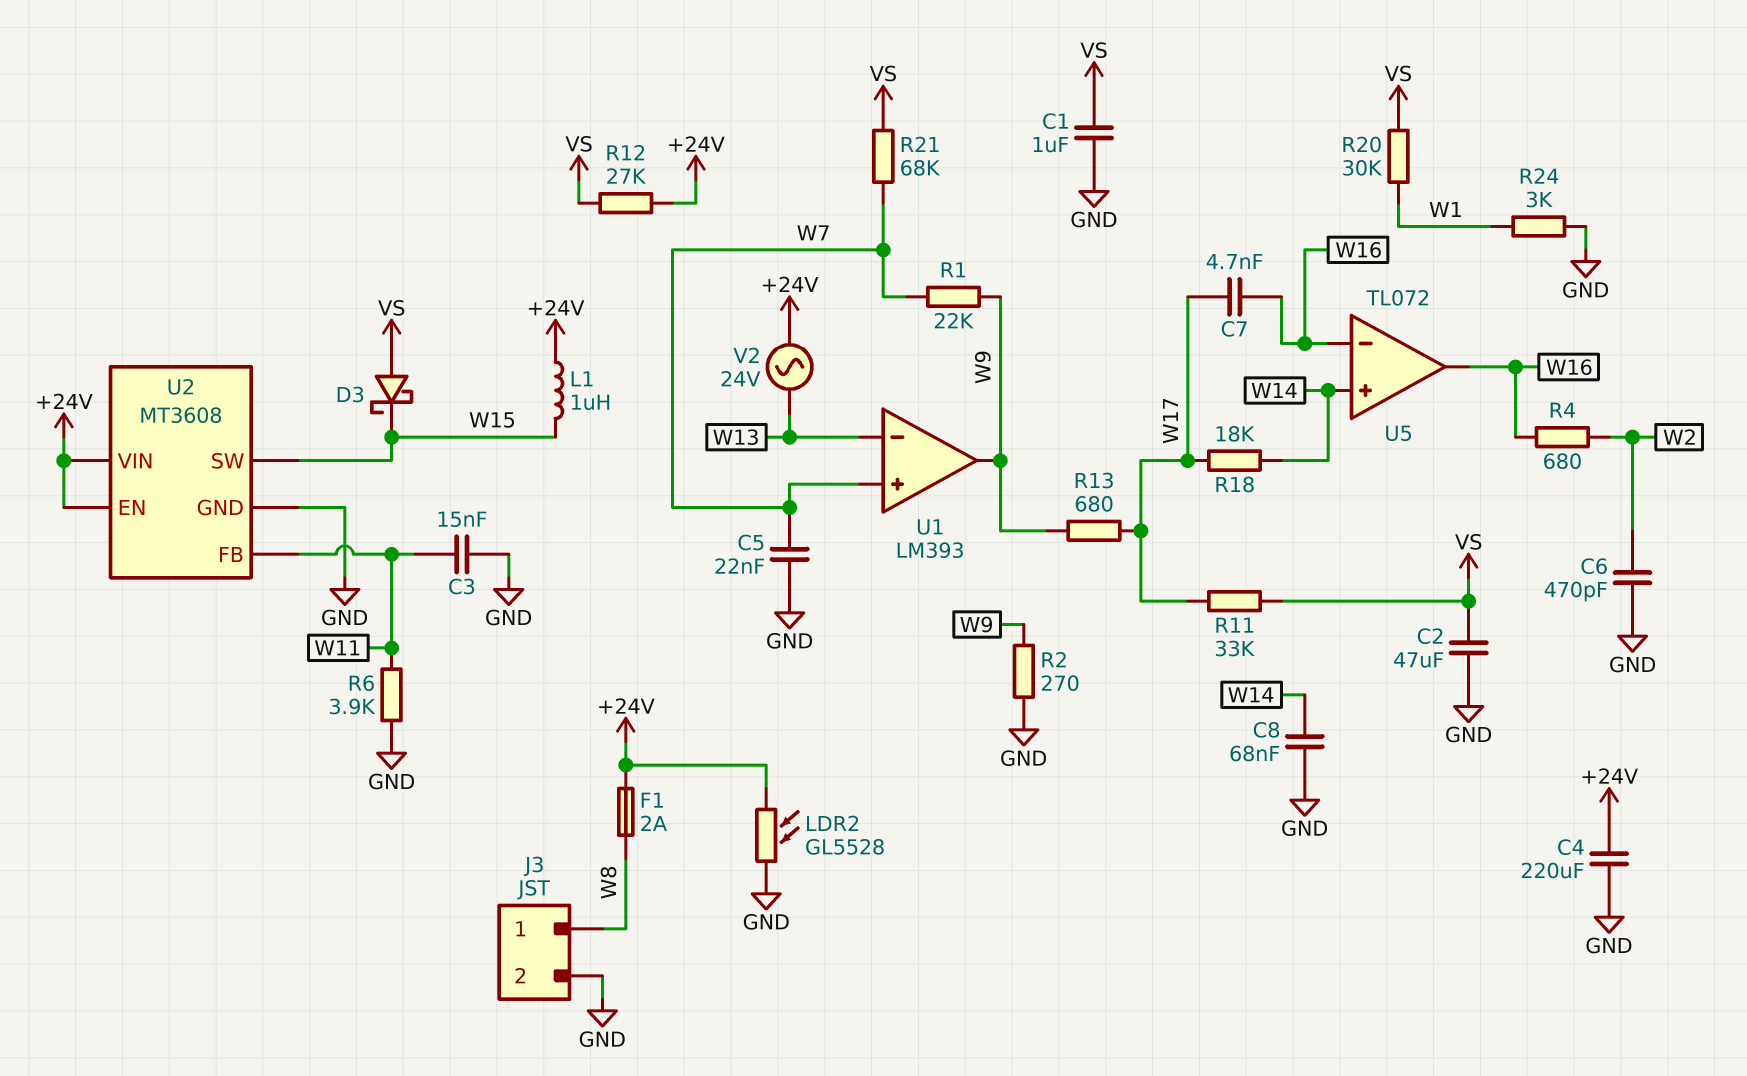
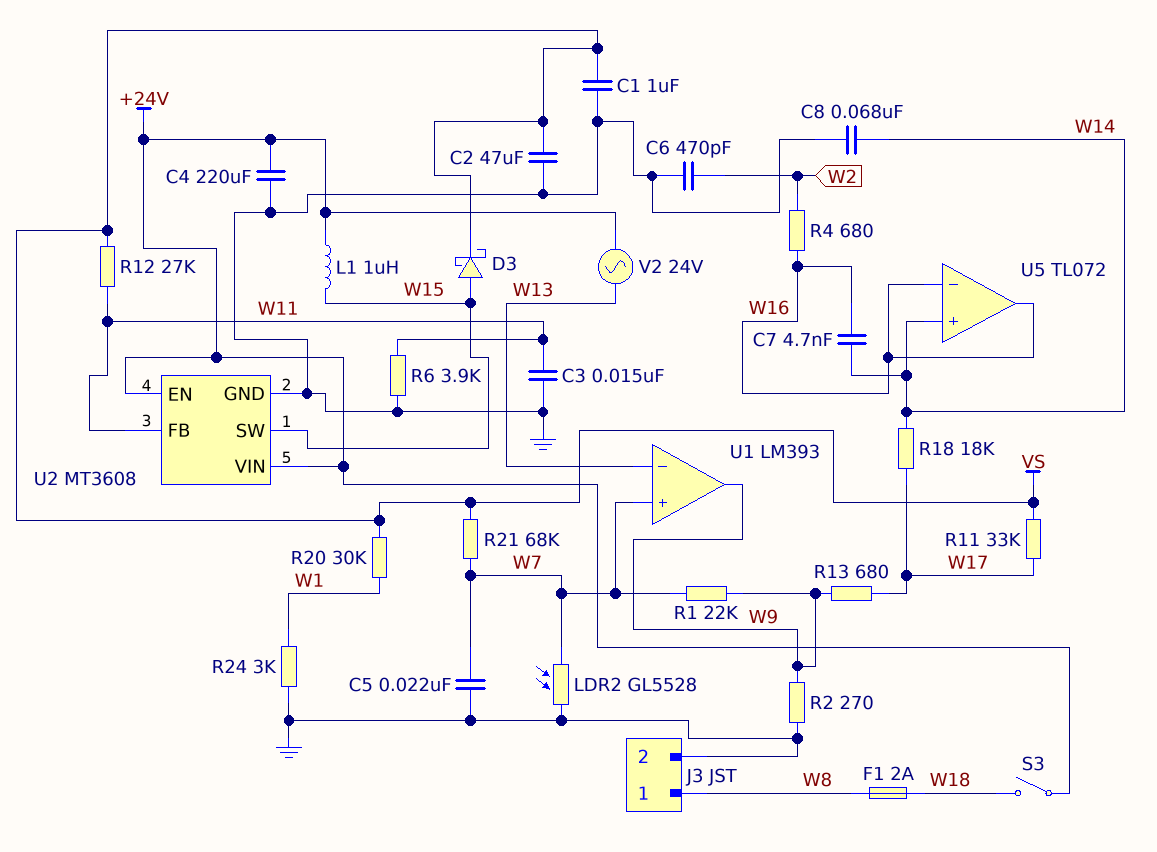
C7: 4.7nF (W16, W17) -> 4.7nF (W14, W16)
D3: schottky (A VS, K W15) -> schottky (A W15, K VS)
F1: 2A (+24V, W8) -> 2A (W8, W18)
LDR2: GL5528 (+24V, GND) -> GL5528 (GND, W7)
R12: 27k (+24V, VS) -> 27k (VS, W11)
S3: none -> switch (+24V, W18)

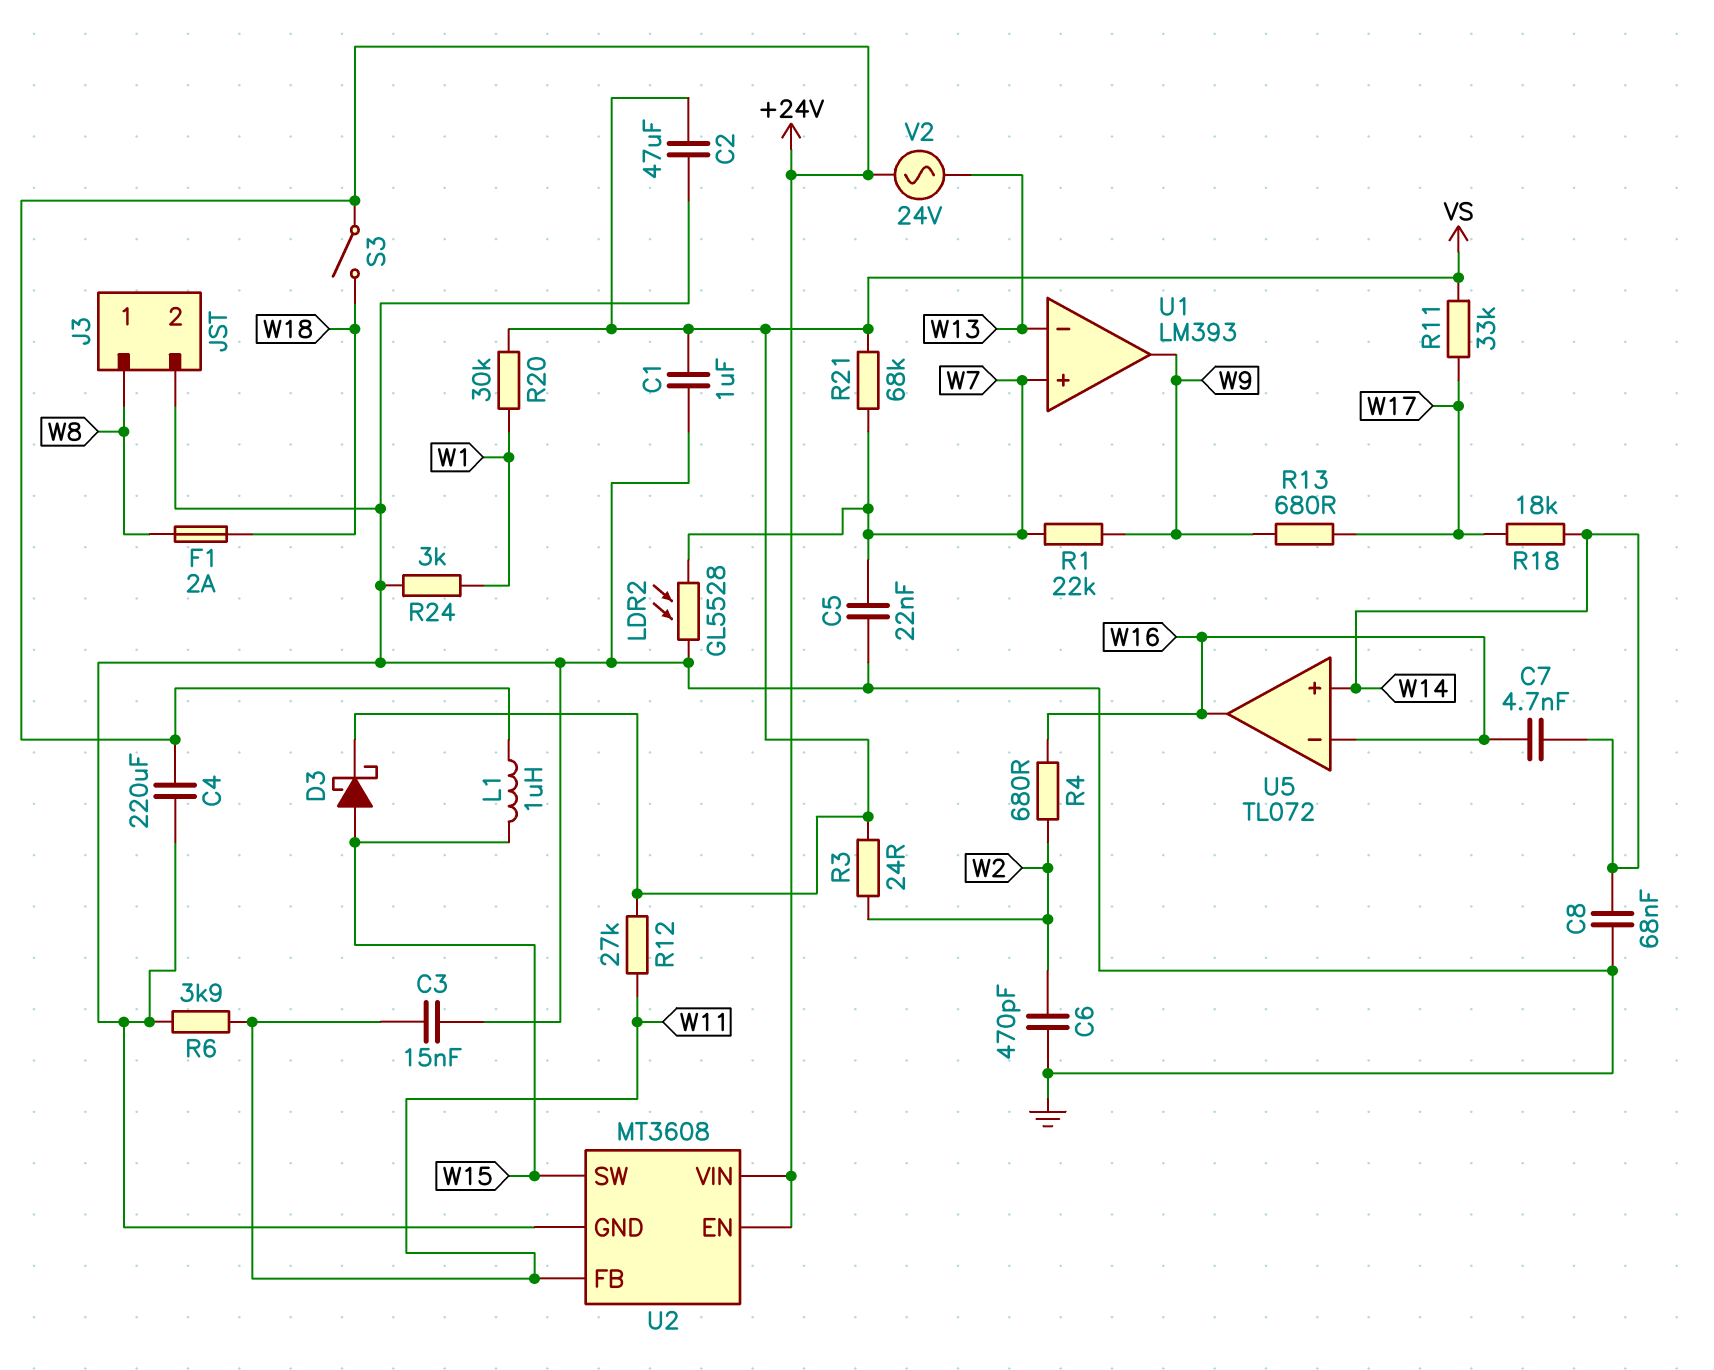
R2: 270 (GND, W9) -> none
R3: none -> 24 (VS, W2)

